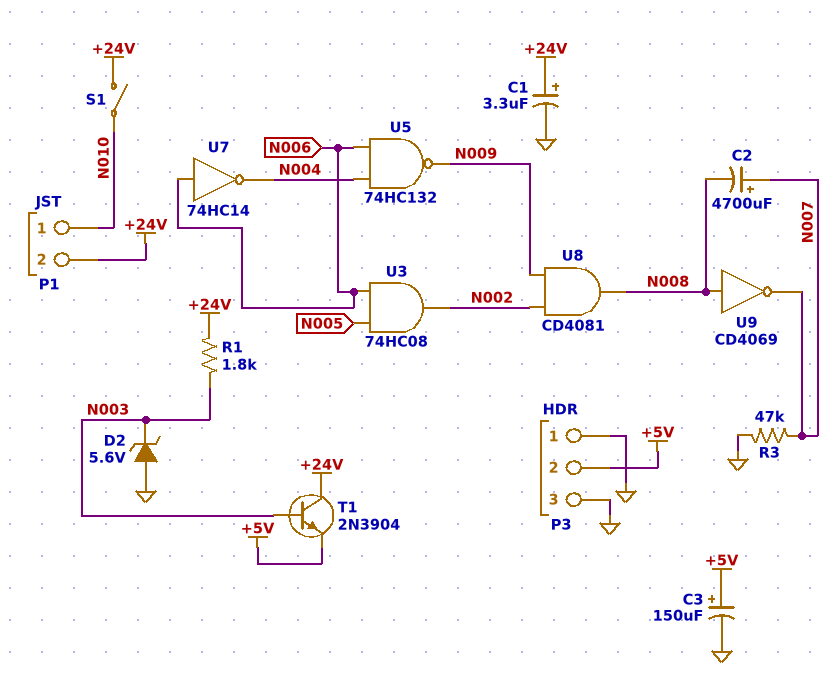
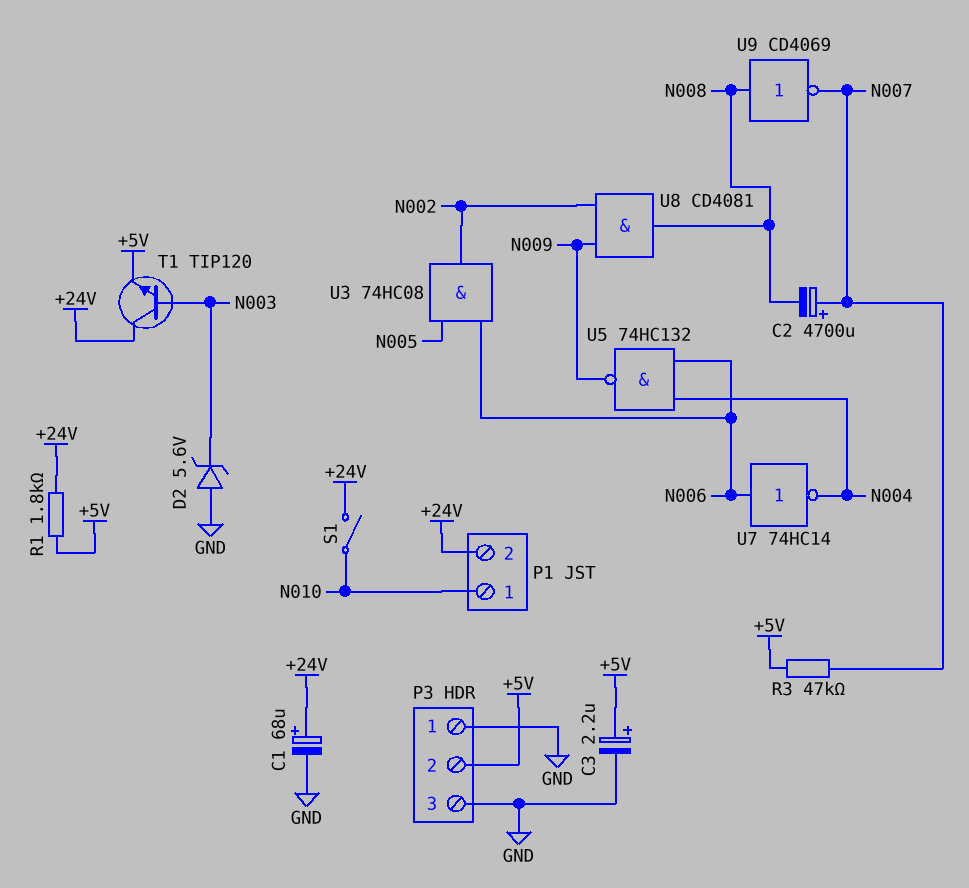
C1: 3.3uF (plus +24V, minus GND) -> 68uF (plus +24V, minus GND)
C3: 150uF (plus +5V, minus GND) -> 2.2uF (plus +5V, minus GND)
R1: 1.8k (+24V, N003) -> 1.8k (+5V, +24V)
R3: 47k (GND, N007) -> 47k (+5V, N007)
T1: NPN 2N3904 (B N003, C +24V, E +5V) -> NPN TIP120 (B N003, C +24V, E +5V)

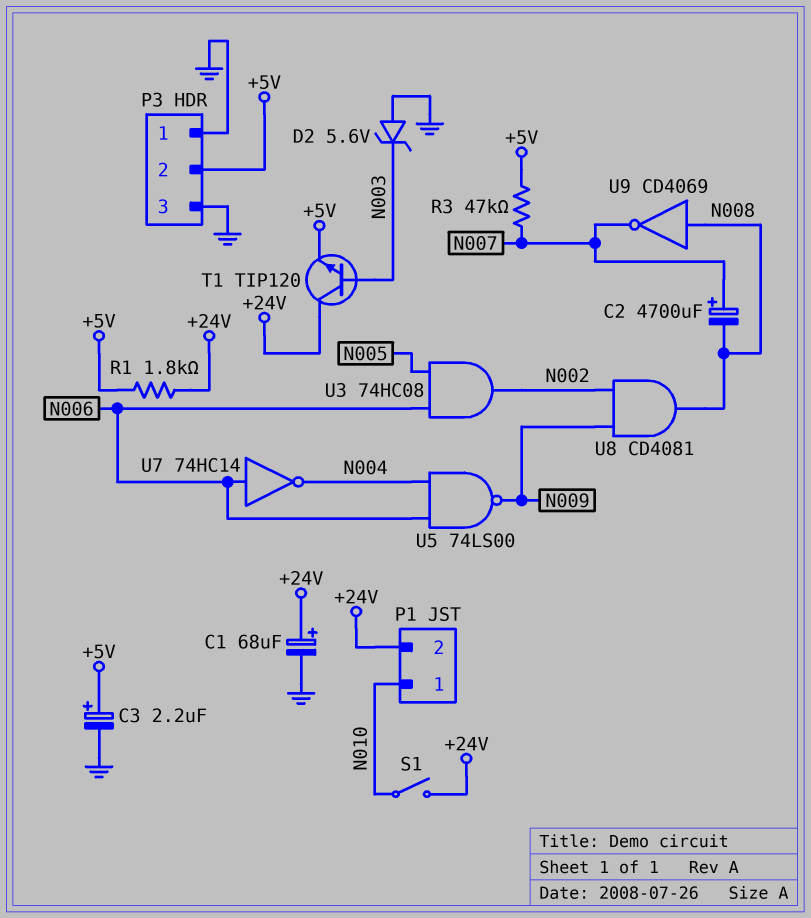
U5: NAND 74HC132 (in N004, in N006, out N009) -> NAND 74LS00 (in N004, in N006, out N009)

